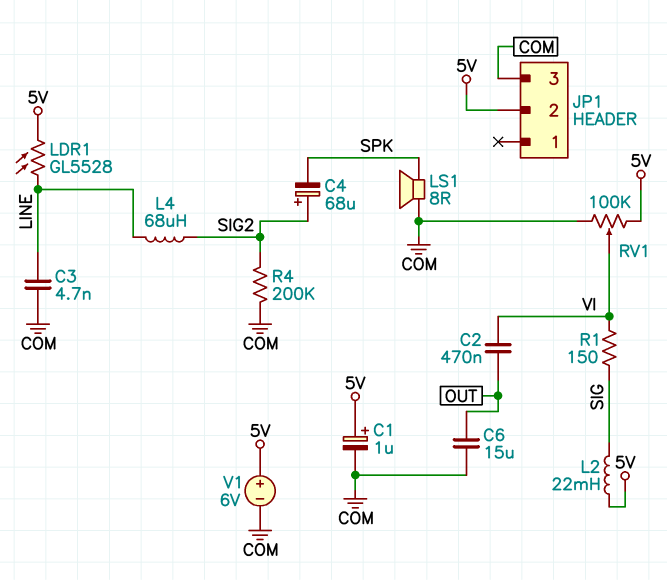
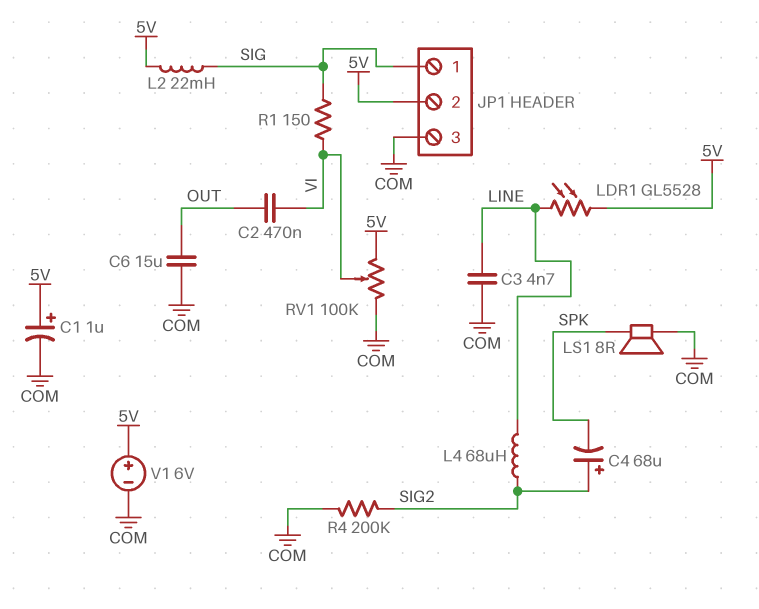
JP1 pin 1: none -> SIG

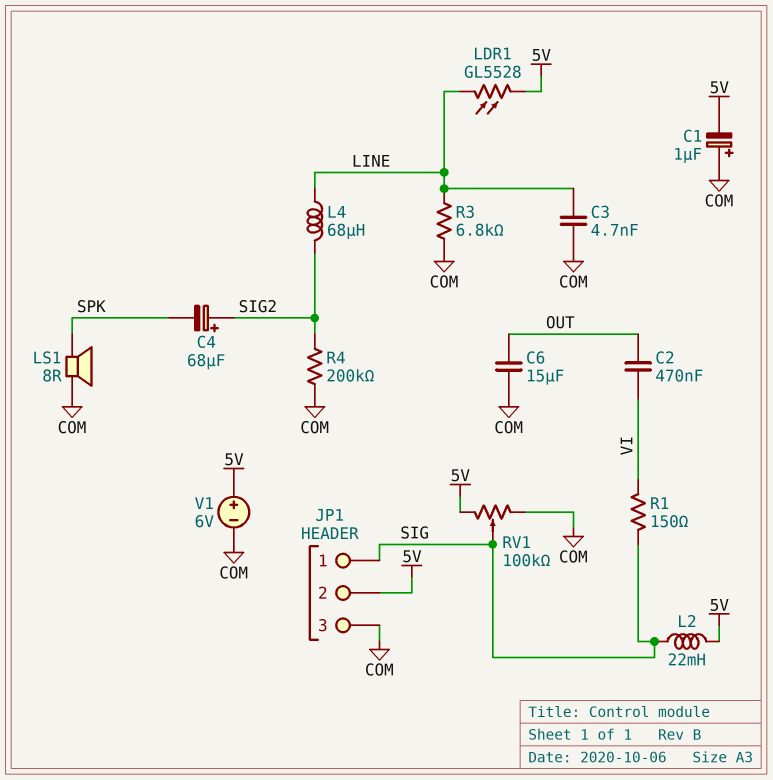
C1: 1uF (plus 5V, minus COM) -> 1uF (plus COM, minus 5V)
R3: none -> 6.8k (COM, LINE)
RV1: 100k (5V, COM, wiper VI) -> 100k (5V, COM, wiper SIG)

